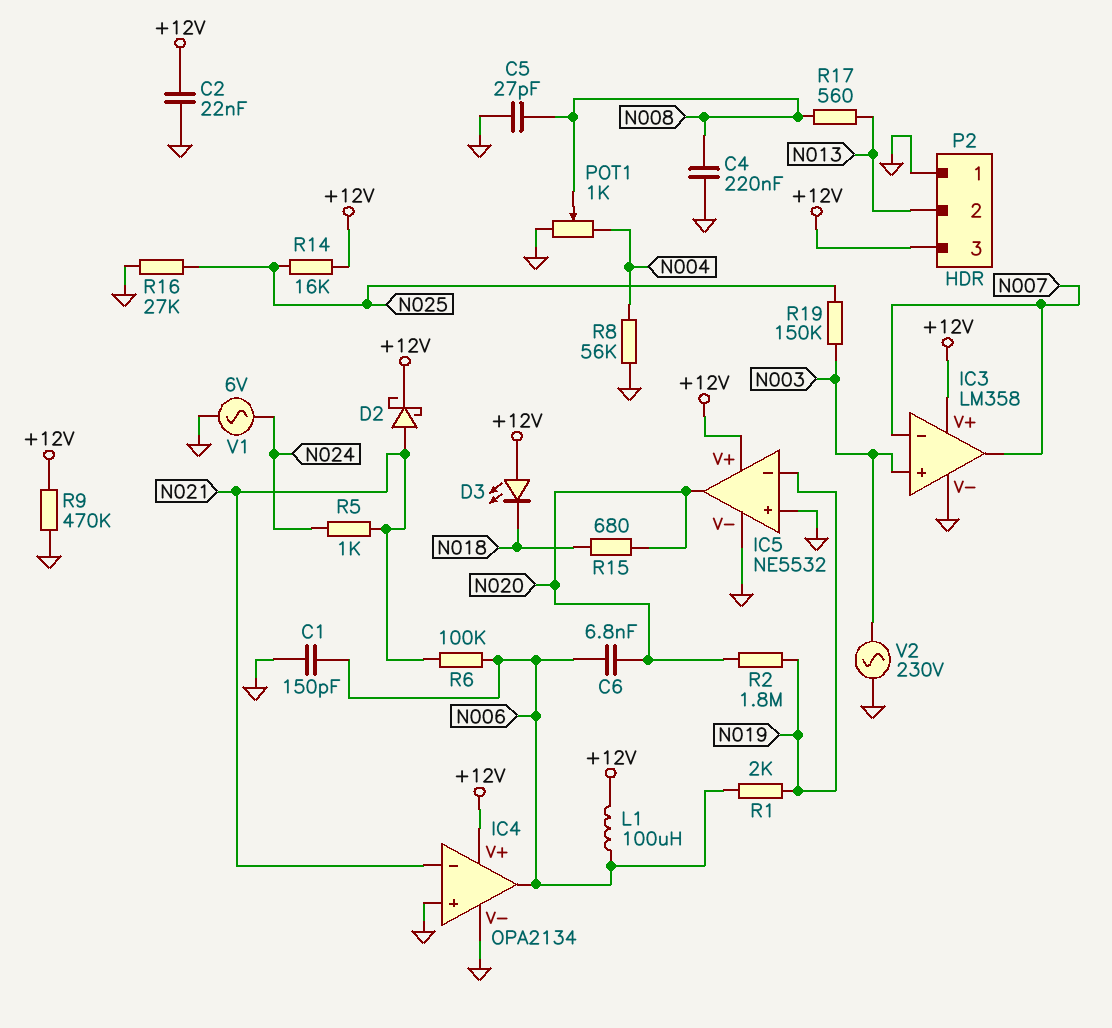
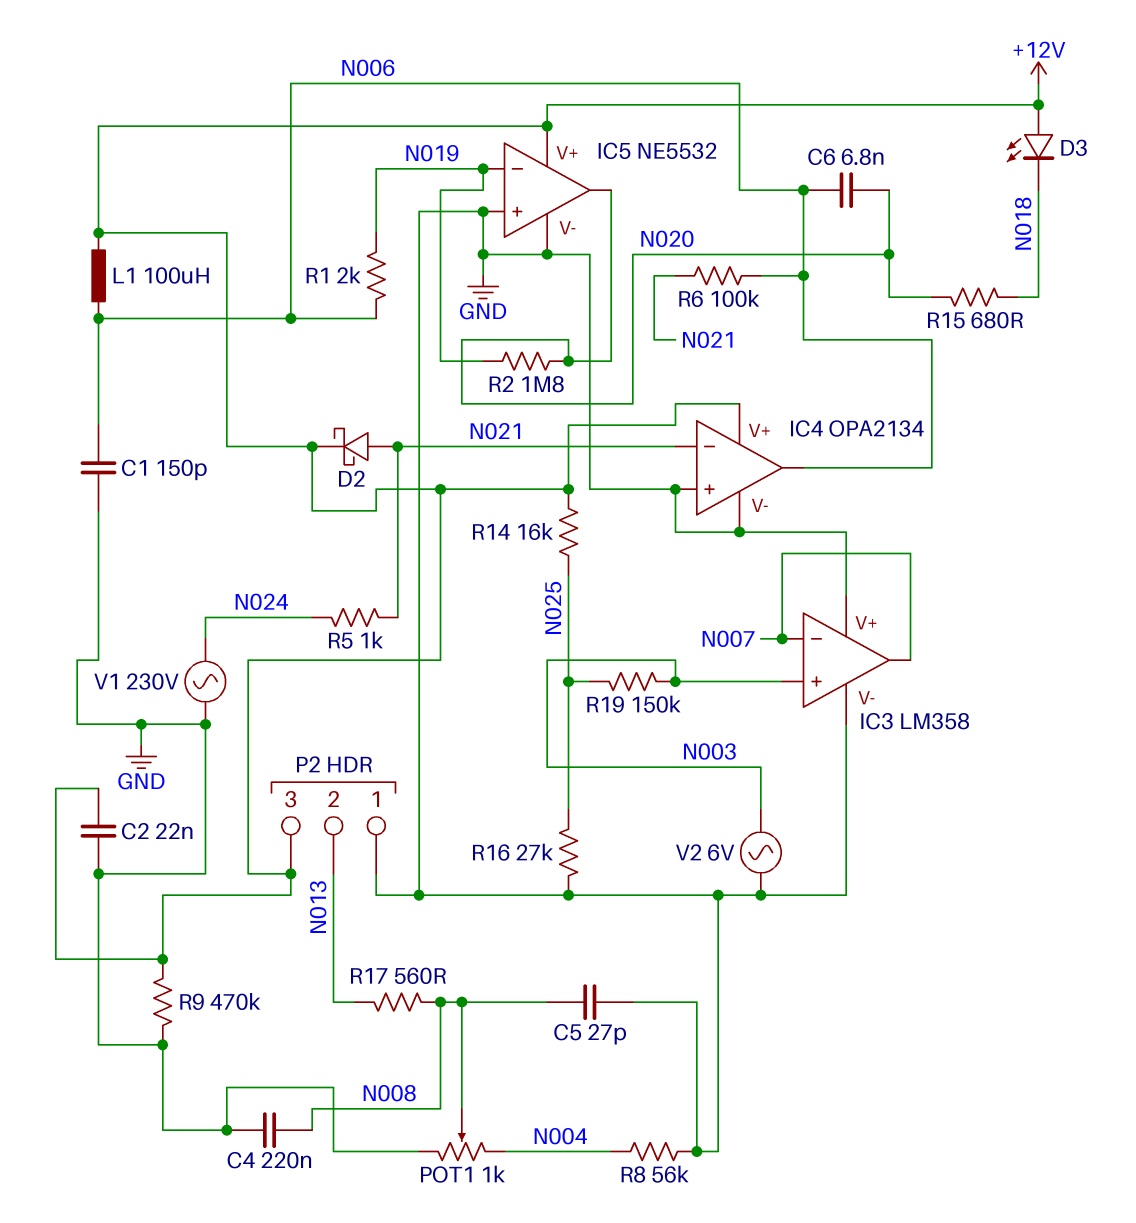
IC3 pin V+: +12V -> GND
V1: AC 6V (GND, N024) -> AC 230V (GND, N024)
V2: AC 230V (GND, N003) -> AC 6V (GND, N003)

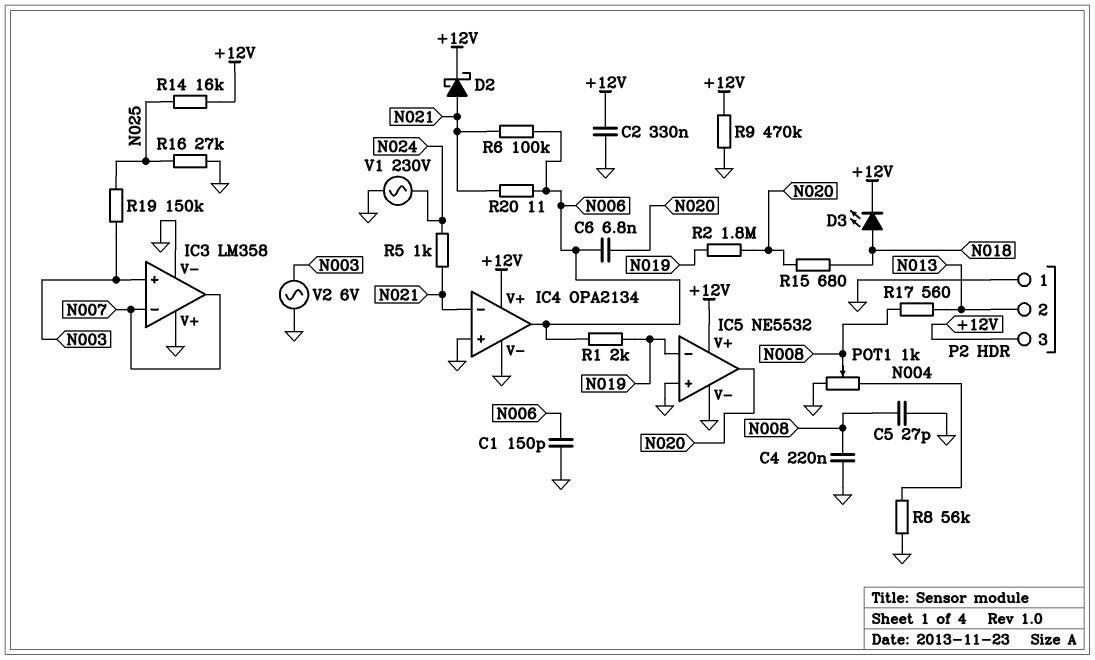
C2: 22nF (+12V, GND) -> 330nF (+12V, GND)
D3: LED (A +12V, K N018) -> LED (A N018, K +12V)
L1: 100uH (+12V, N006) -> none
R20: none -> 11 (N006, N021)

